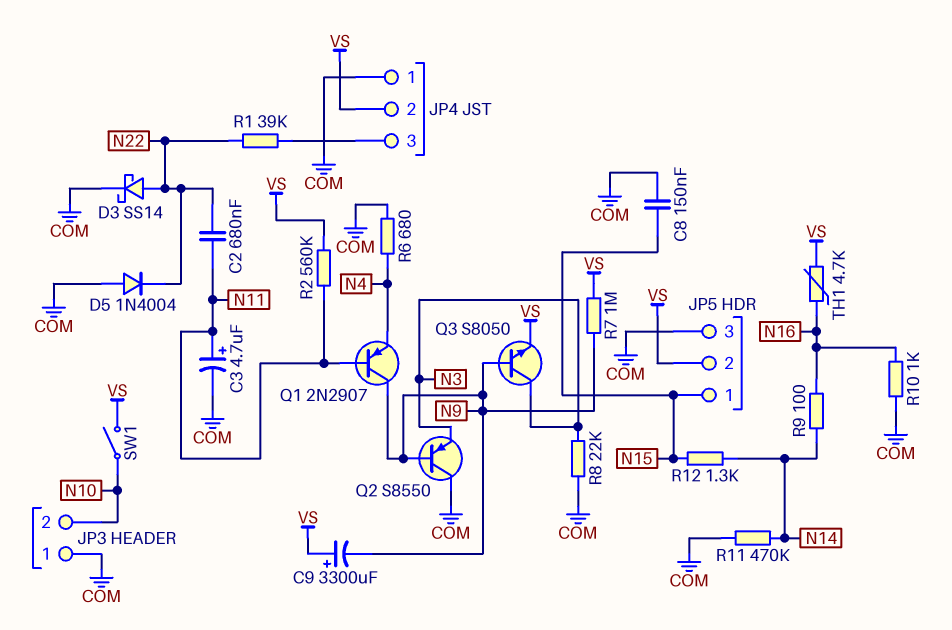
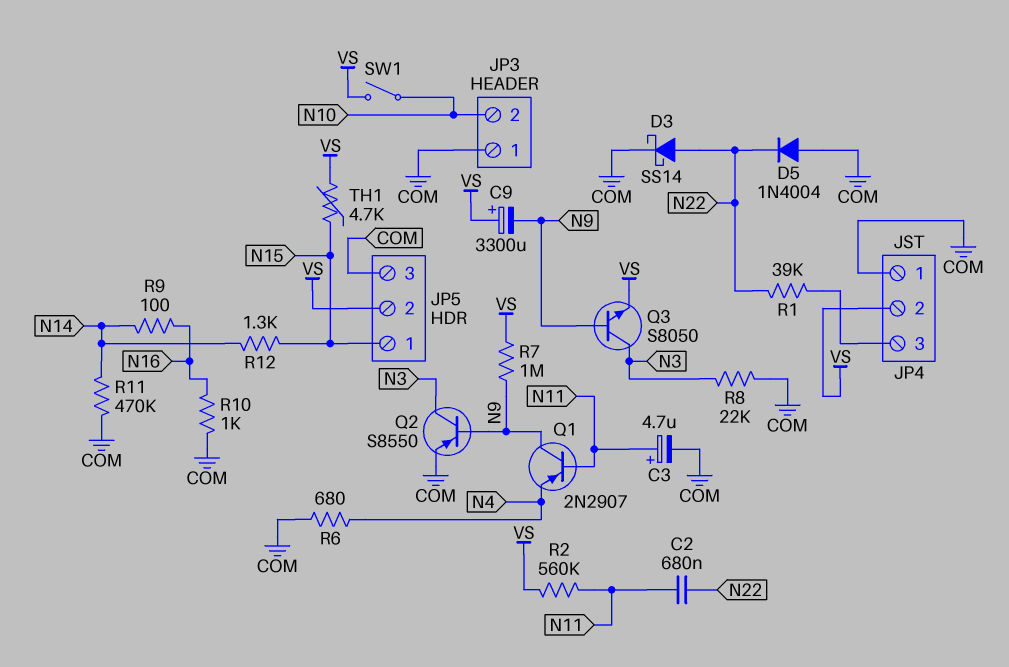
C8: 150nF (COM, N15) -> none
Q2: PNP S8550 (B N9, C COM, E N3) -> PNP S8550 (B N9, C N3, E COM)
TH1: 4.7k (N16, VS) -> 4.7k (N15, VS)

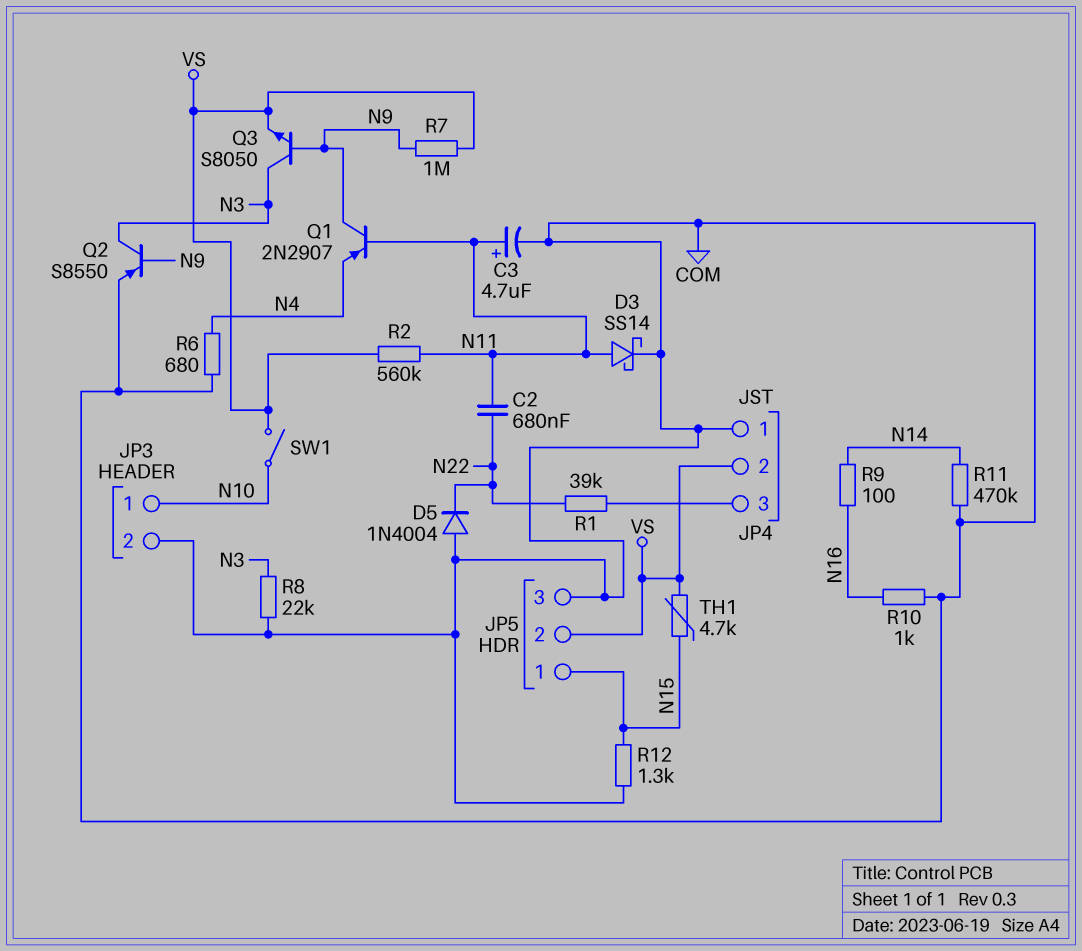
C9: 3300uF (plus VS, minus N9) -> none
D3: schottky SS14 (A N22, K COM) -> schottky SS14 (A N11, K COM)
JP3 pin 1: COM -> N10
JP3 pin 2: N10 -> COM
R12: 1.3k (N14, N15) -> 1.3k (COM, N15)

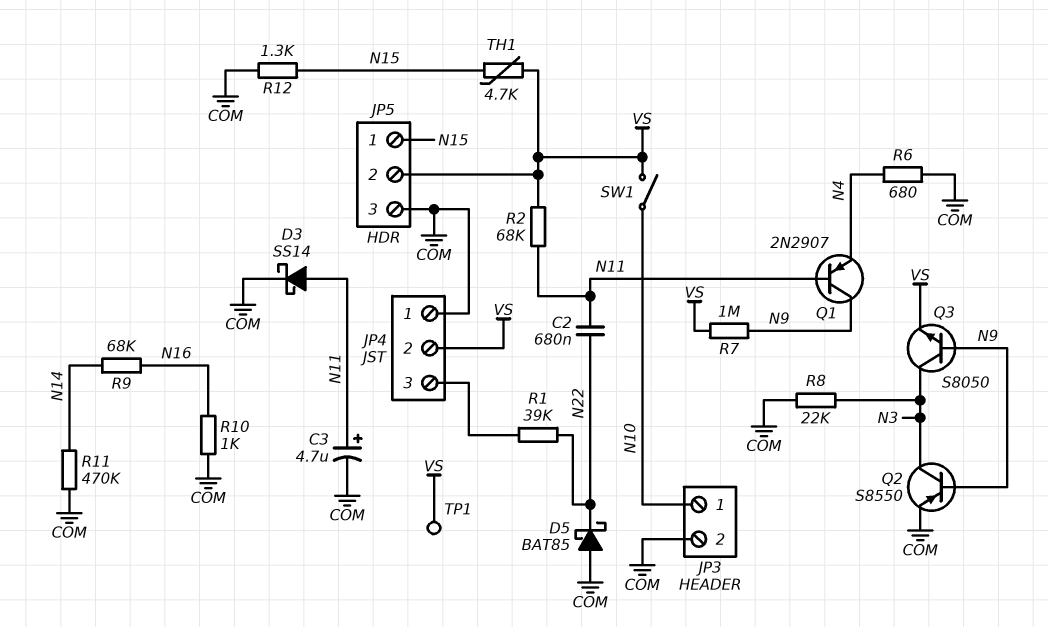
D5: diode 1N4004 (A COM, K N22) -> schottky BAT85 (A COM, K N22)
R2: 560k (N11, VS) -> 68k (N11, VS)
R9: 100 (N14, N16) -> 68k (N14, N16)
TP1: none -> test point (VS)

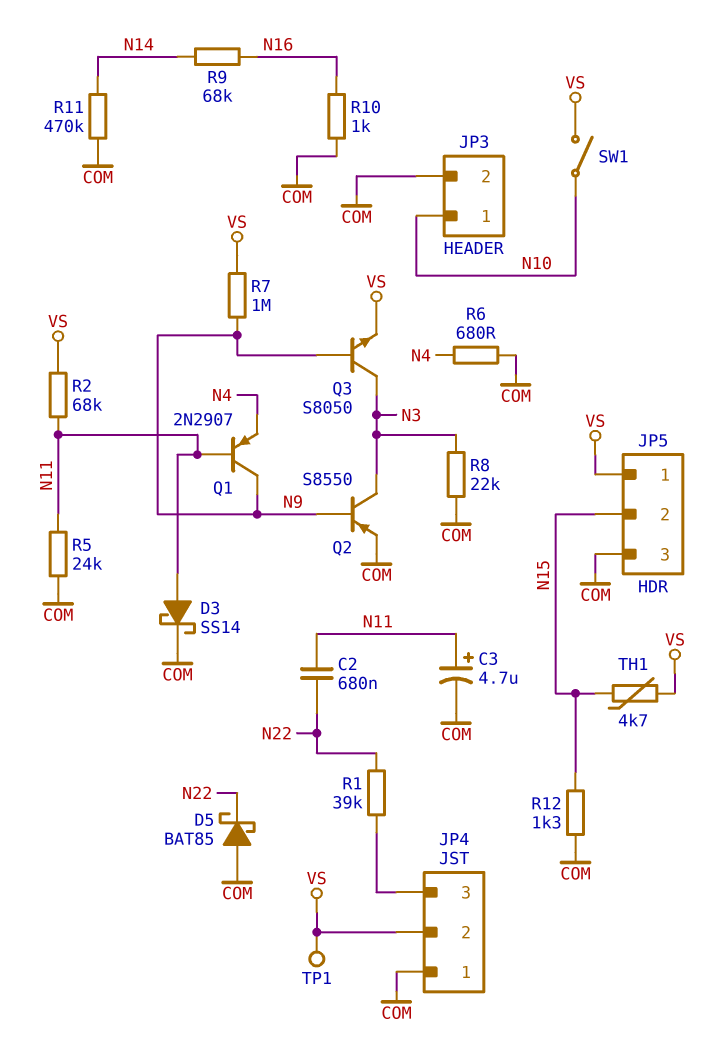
JP5 pin 1: N15 -> VS
JP5 pin 2: VS -> N15
R5: none -> 24k (COM, N11)

